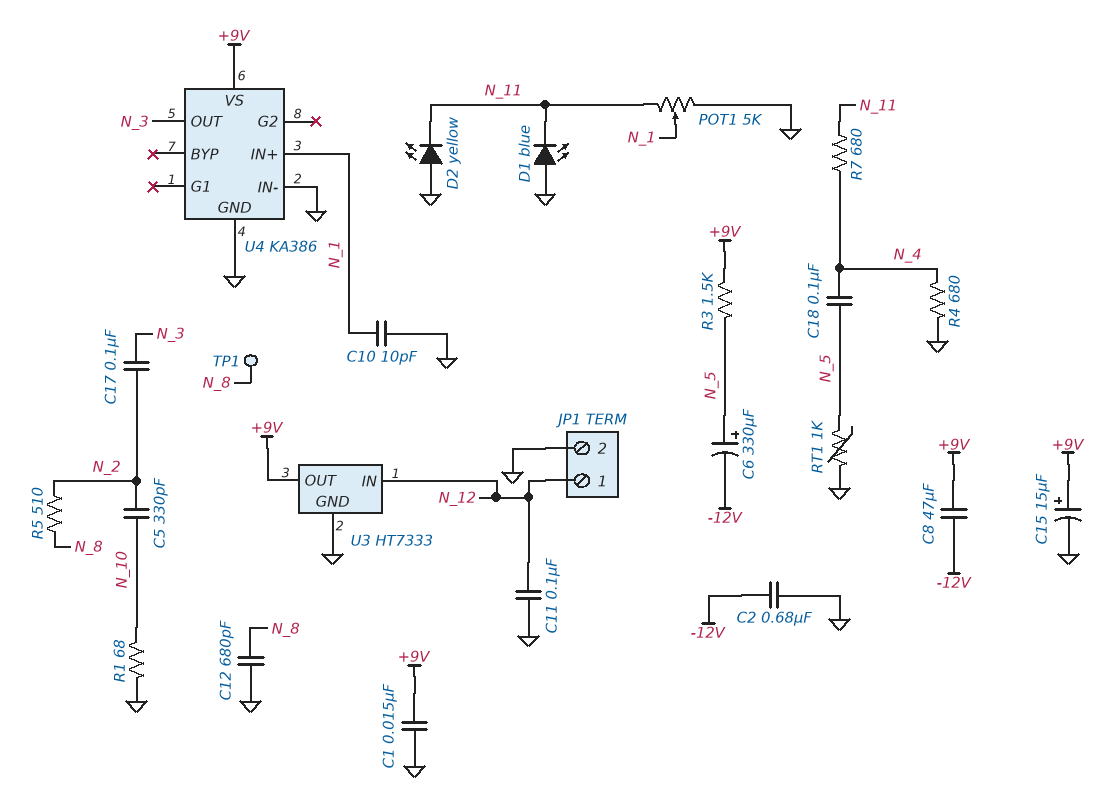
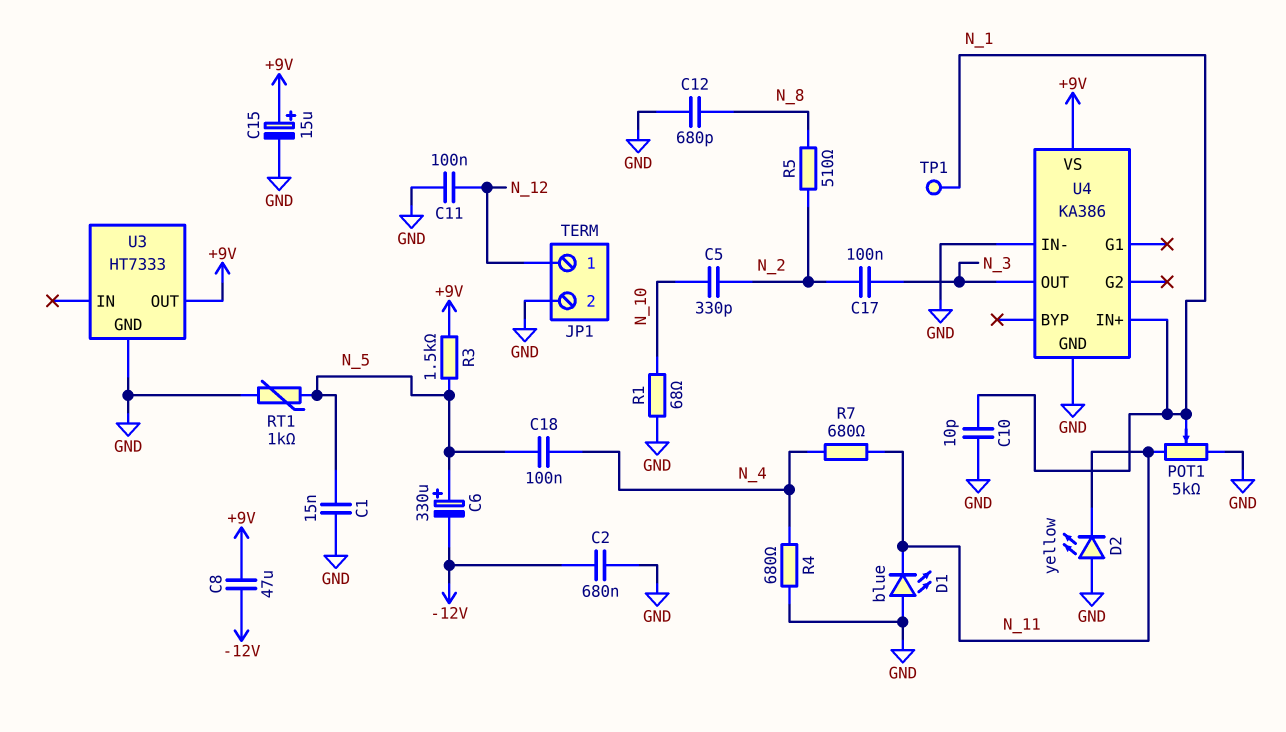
C1: 15nF (+9V, GND) -> 15nF (GND, N_5)
TP1: test point (N_8) -> test point (N_1)
U3 pin IN: N_12 -> none

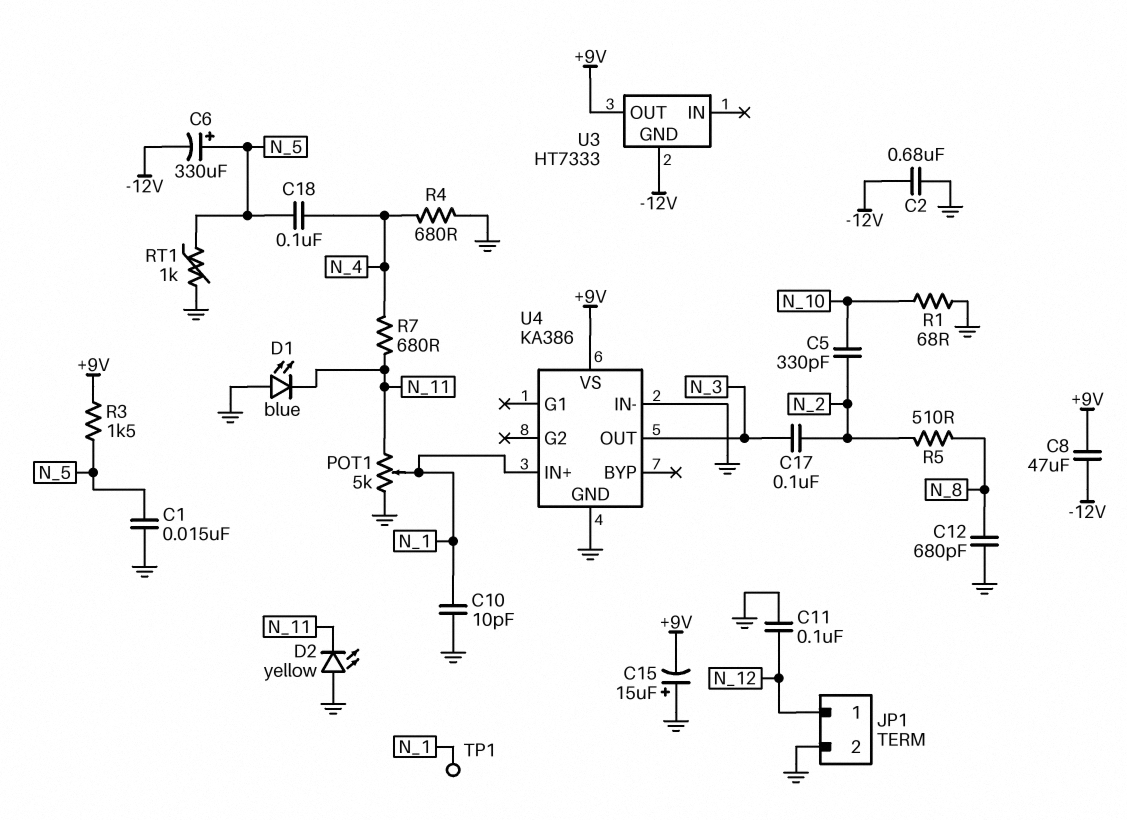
C15: 15uF (plus +9V, minus GND) -> 15uF (plus GND, minus +9V)
U3 pin GND: GND -> -12V

